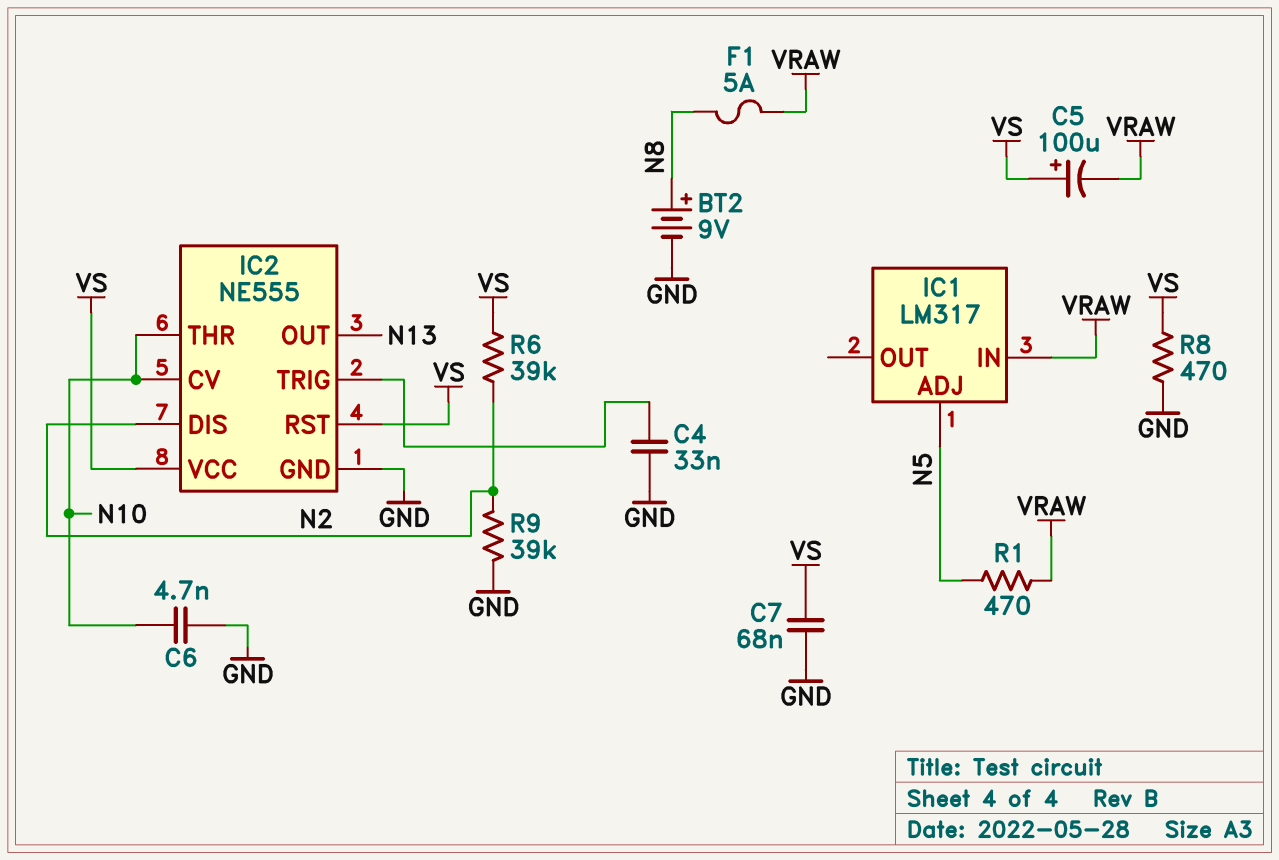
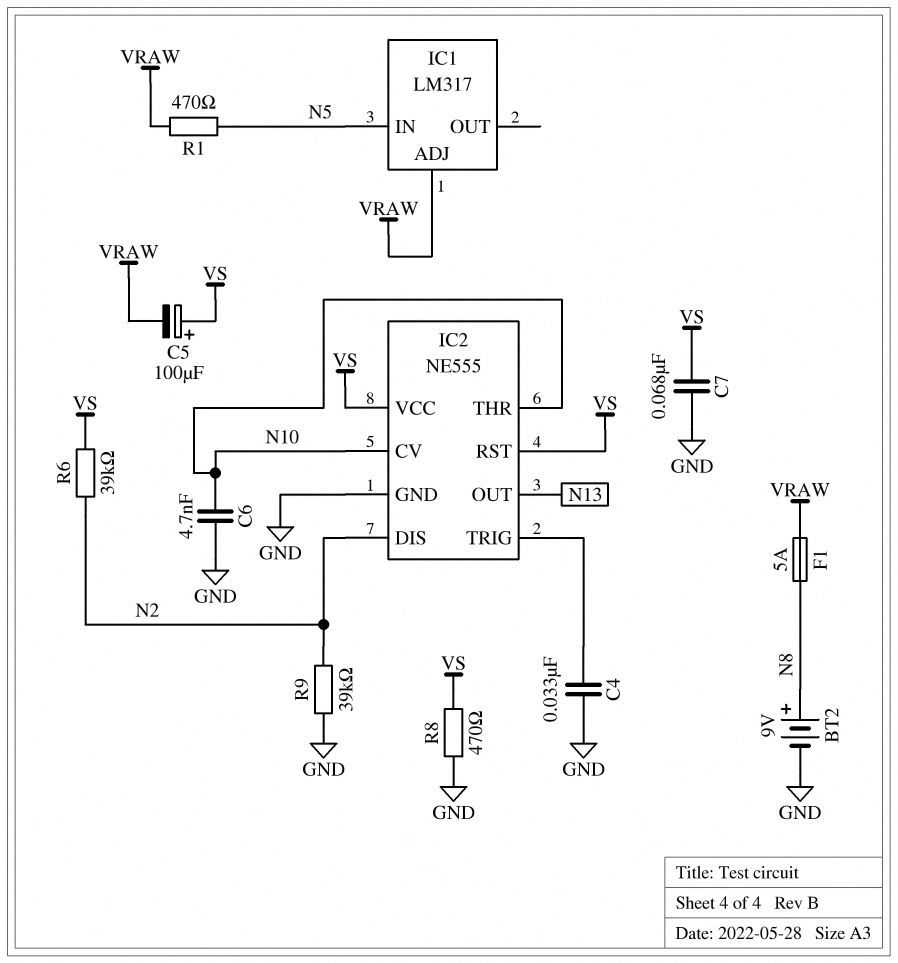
IC1 pin ADJ: N5 -> VRAW
IC1 pin IN: VRAW -> N5

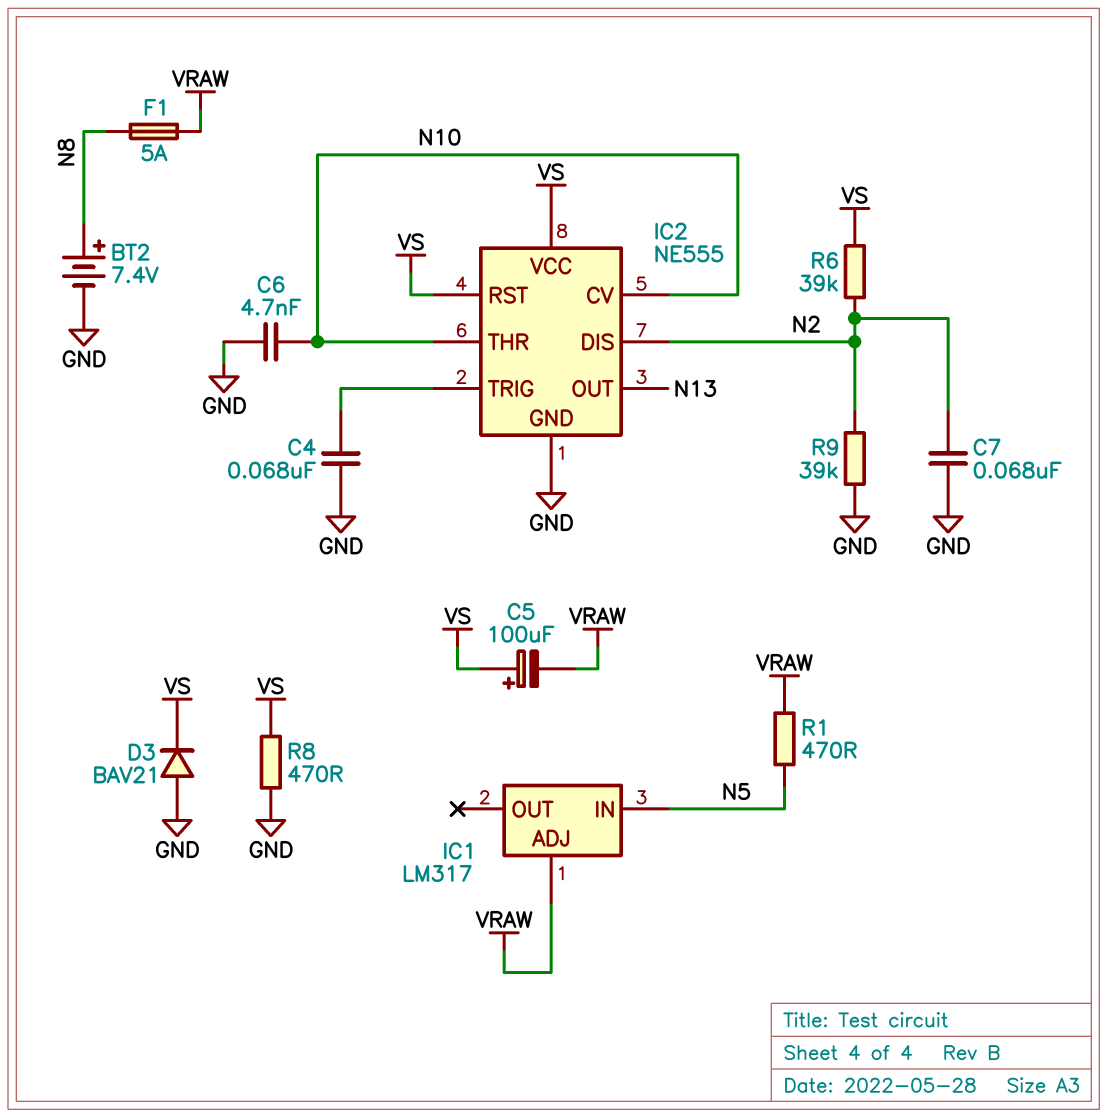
BT2: 9V (plus N8, minus GND) -> 7.4V (plus N8, minus GND)
C4: 33nF (GND, IC2/TRIG) -> 68nF (GND, IC2/TRIG)
C7: 68nF (GND, VS) -> 68nF (GND, N2)
D3: none -> diode BAV21 (A GND, K VS)

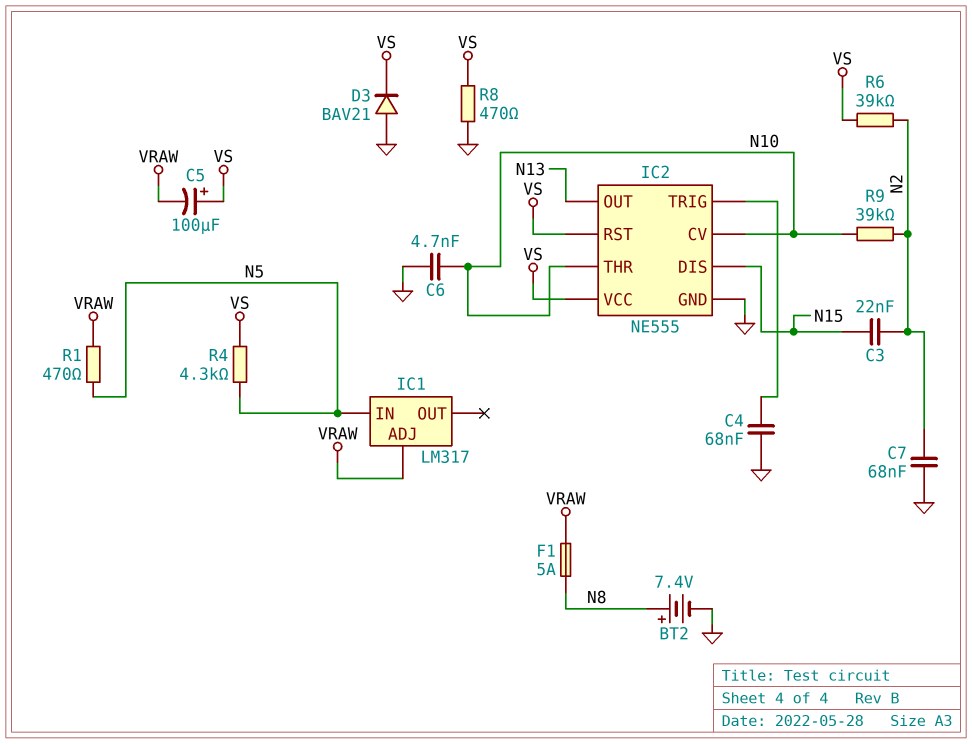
C3: none -> 22nF (N2, N15)
IC2 pin DIS: N2 -> N15
R4: none -> 4.3k (N5, VS)
R9: 39k (GND, N2) -> 39k (N2, N10)

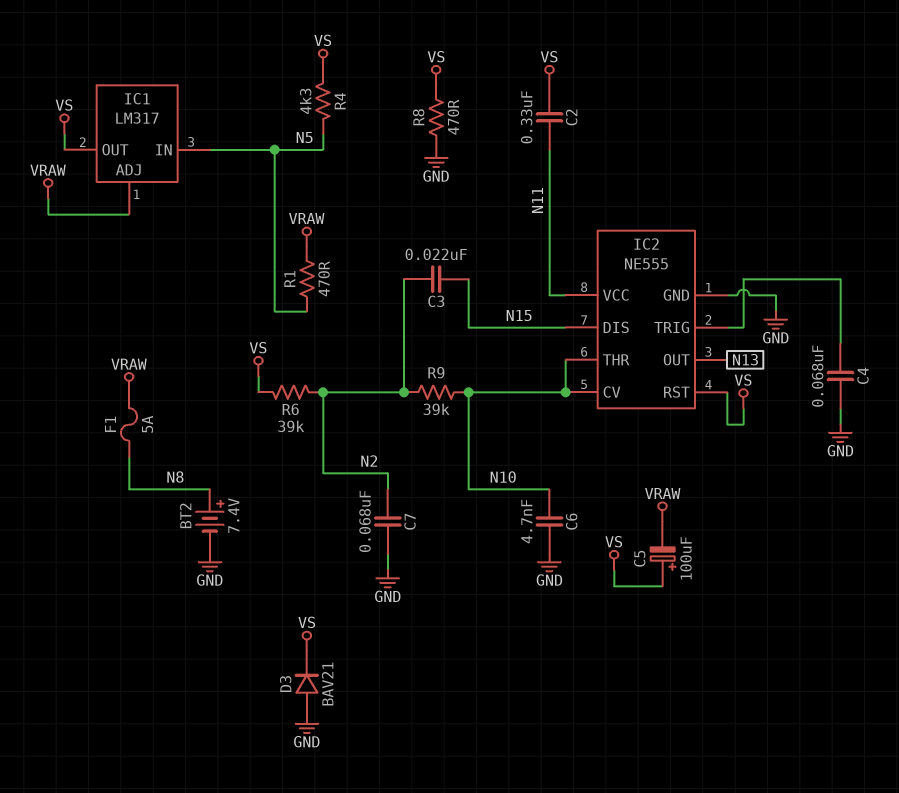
C2: none -> 330nF (N11, VS)
IC1 pin OUT: none -> VS
IC2 pin VCC: VS -> N11

